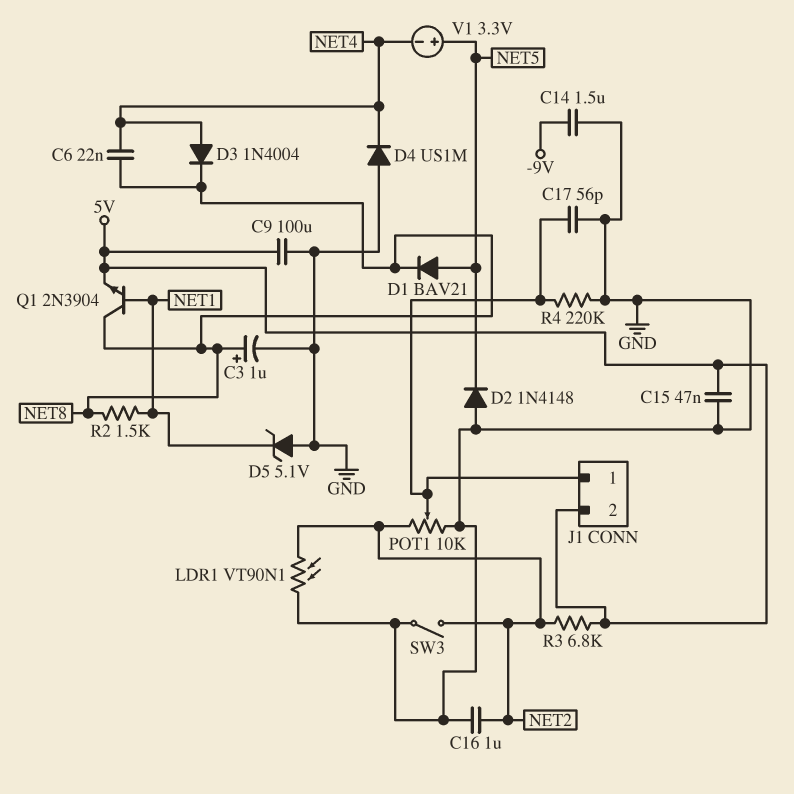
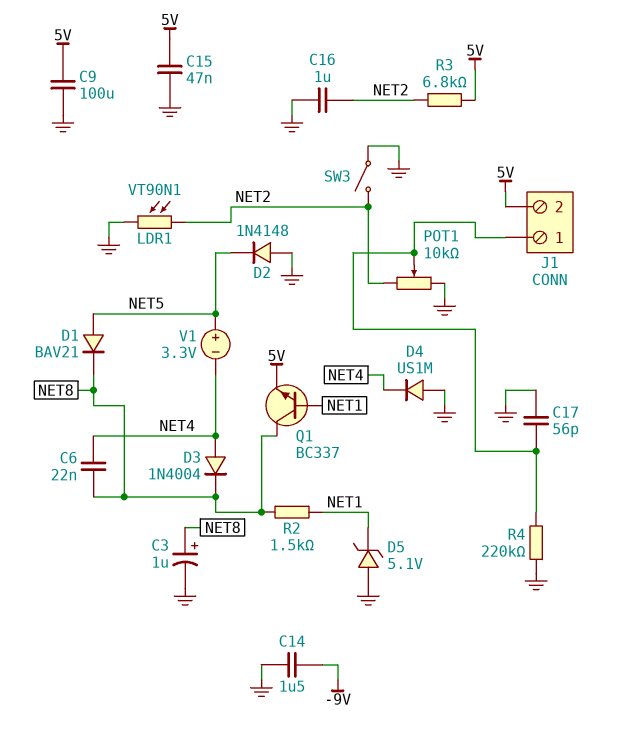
Q1: NPN 2N3904 (B NET1, C NET8, E 5V) -> NPN BC337 (B NET1, C NET8, E 5V)

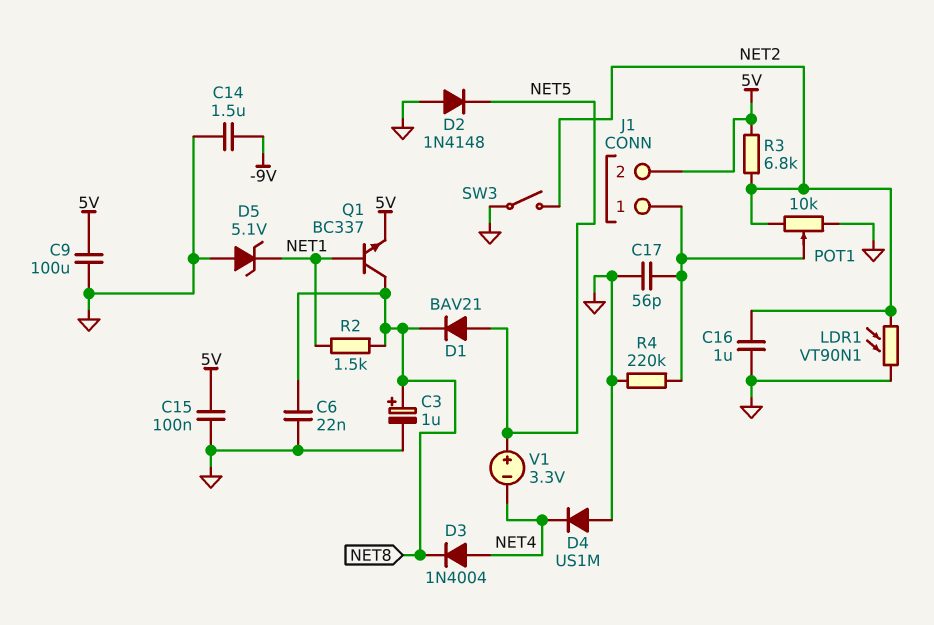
C6: 22nF (NET4, NET8) -> 22nF (GND, NET8)
C15: 47nF (5V, GND) -> 100nF (5V, GND)

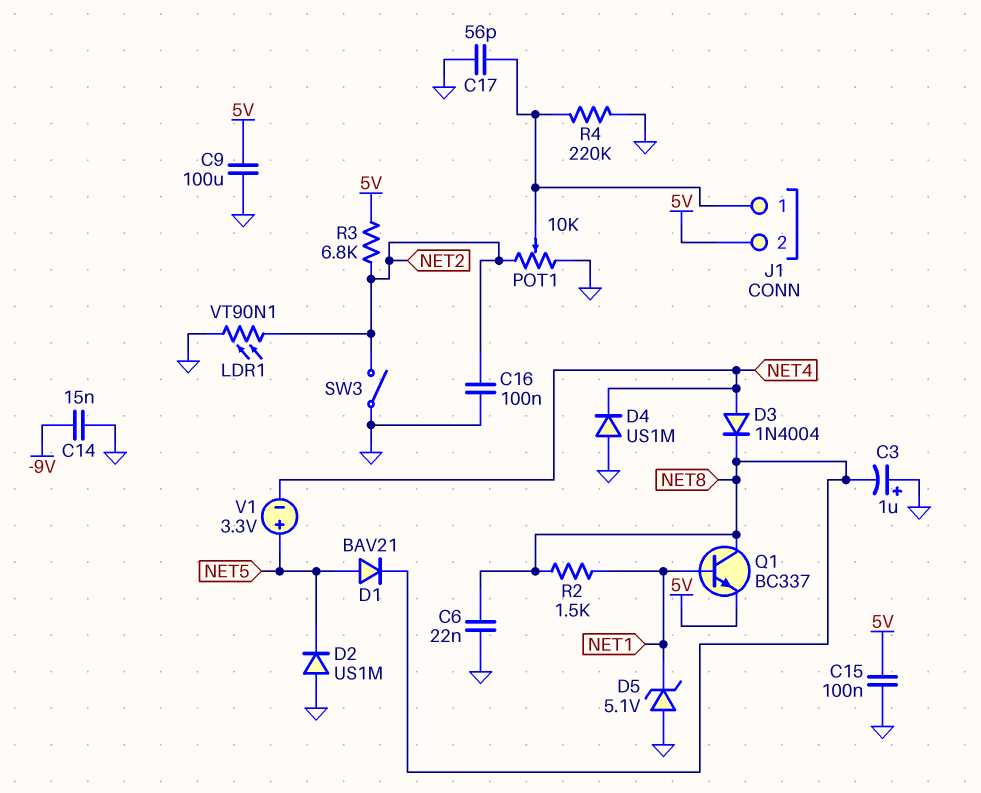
C3: 1uF (plus NET8, minus GND) -> 1uF (plus GND, minus NET8)
C14: 1.5uF (-9V, GND) -> 15nF (-9V, GND)
C16: 1uF (GND, NET2) -> 100nF (GND, NET2)
D2: diode 1N4148 (A GND, K NET5) -> diode US1M (A GND, K NET5)

